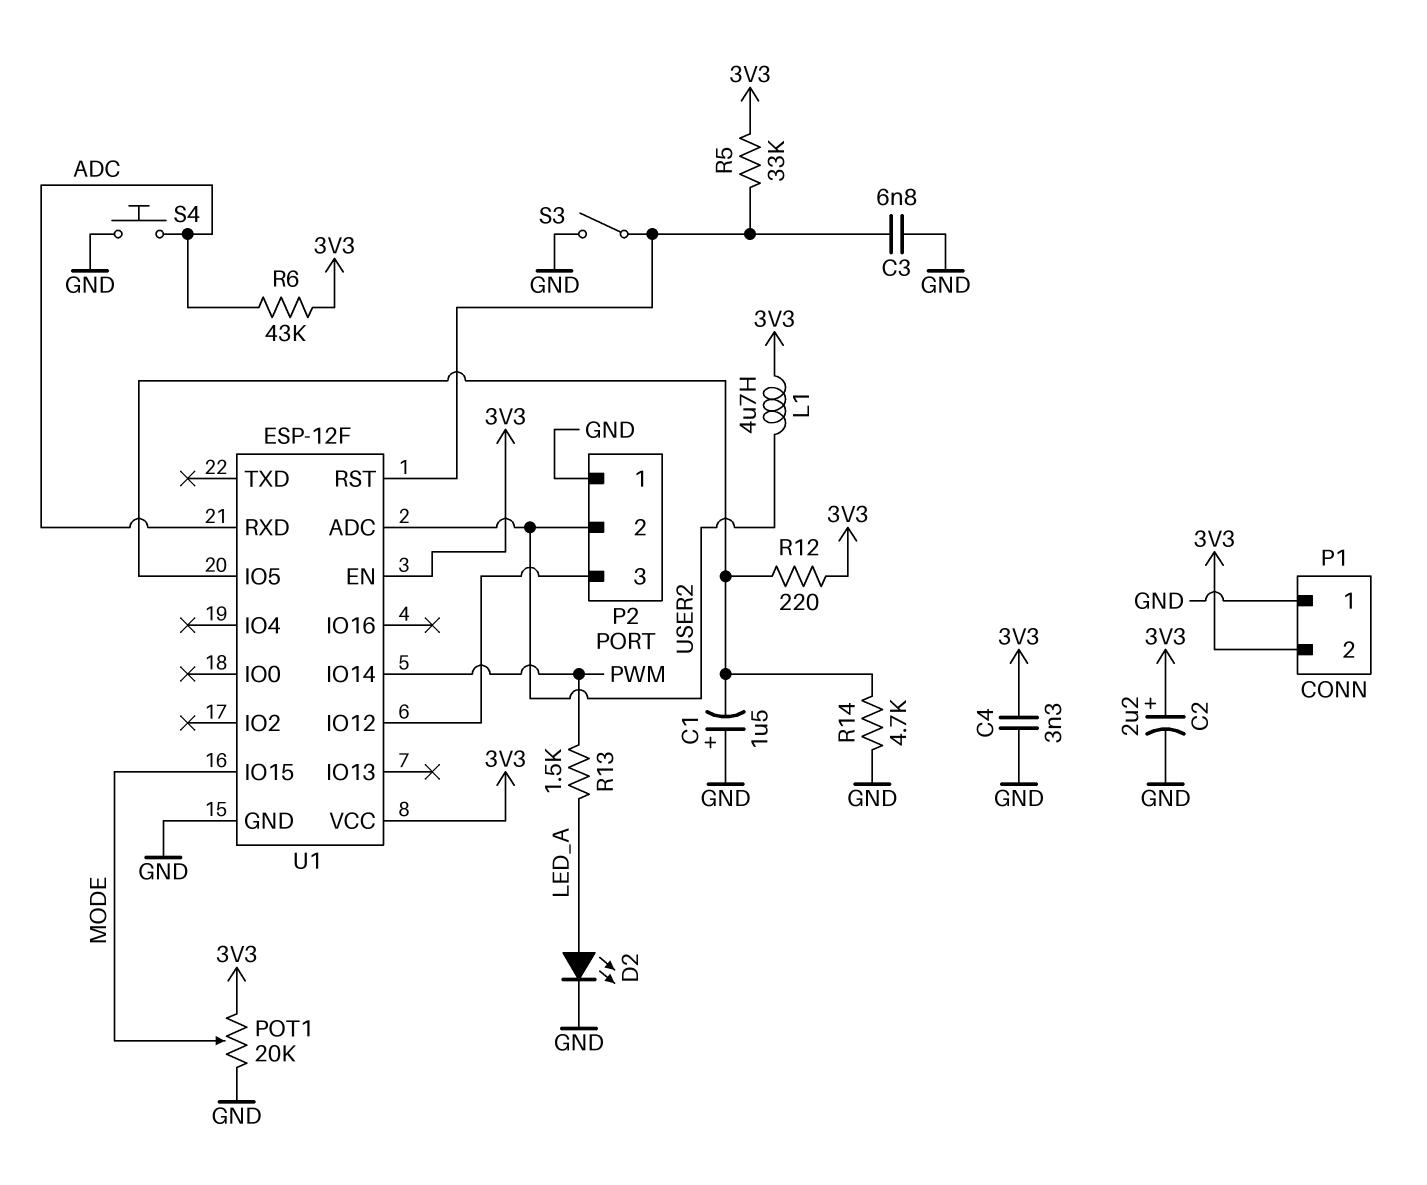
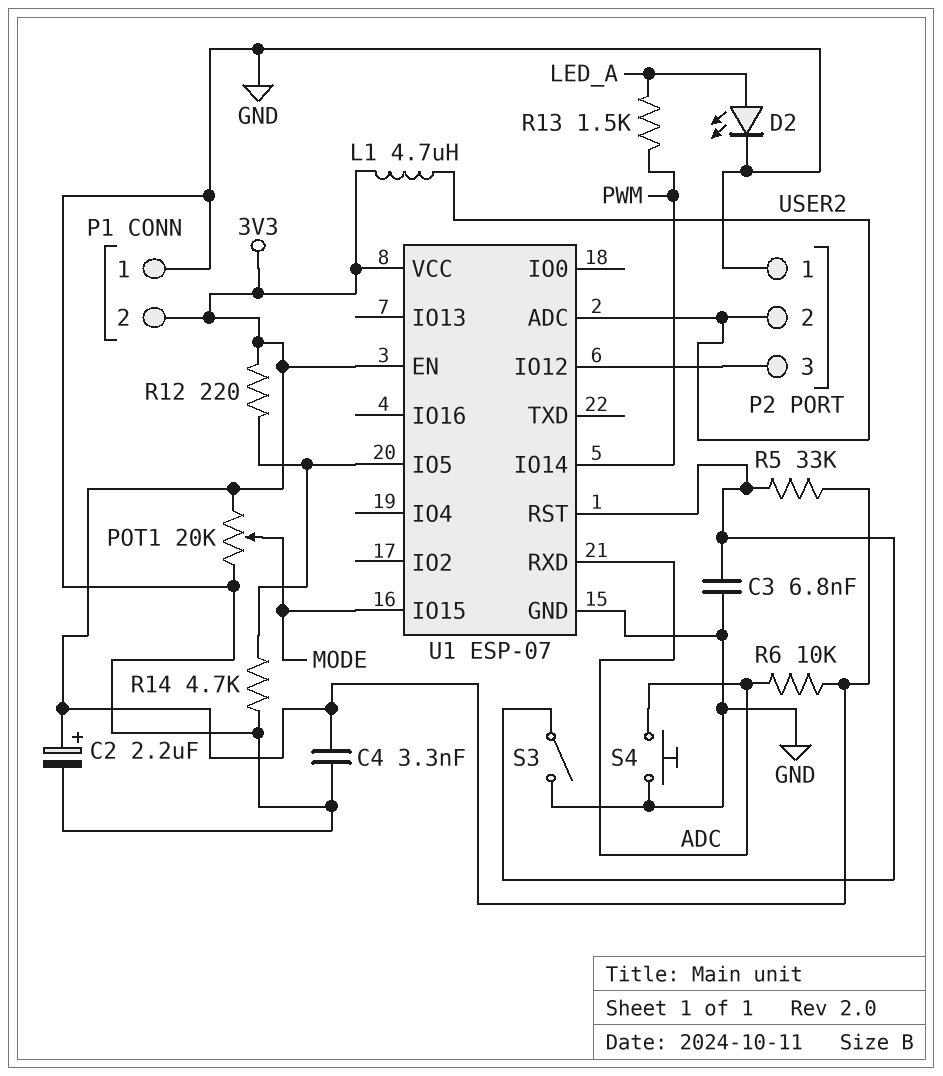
C1: 1.5uF (plus GND, minus U1/IO5) -> none
R6: 43k (3V3, ADC) -> 10k (3V3, ADC)
U1: ESP-12F -> ESP-07

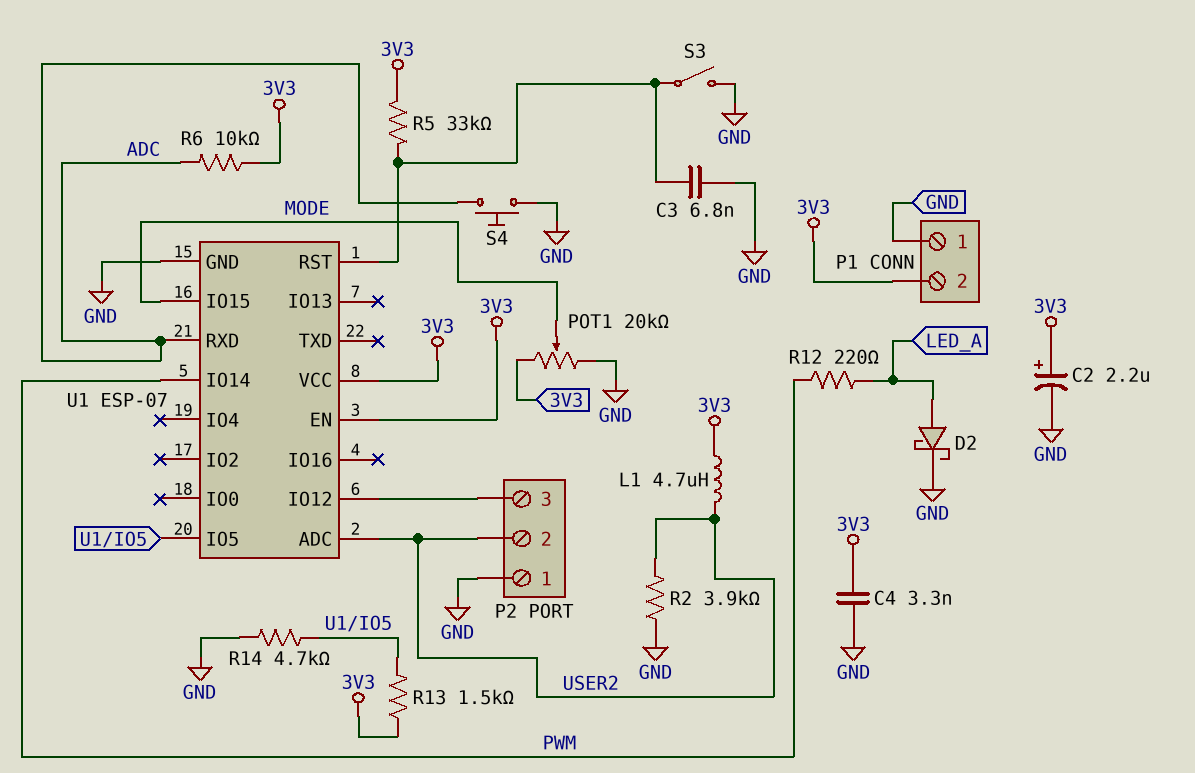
D2: LED (A LED_A, K GND) -> schottky (A LED_A, K GND)
R2: none -> 3.9k (GND, USER2)
R12: 220 (3V3, U1/IO5) -> 220 (LED_A, PWM)
R13: 1.5k (LED_A, PWM) -> 1.5k (3V3, U1/IO5)

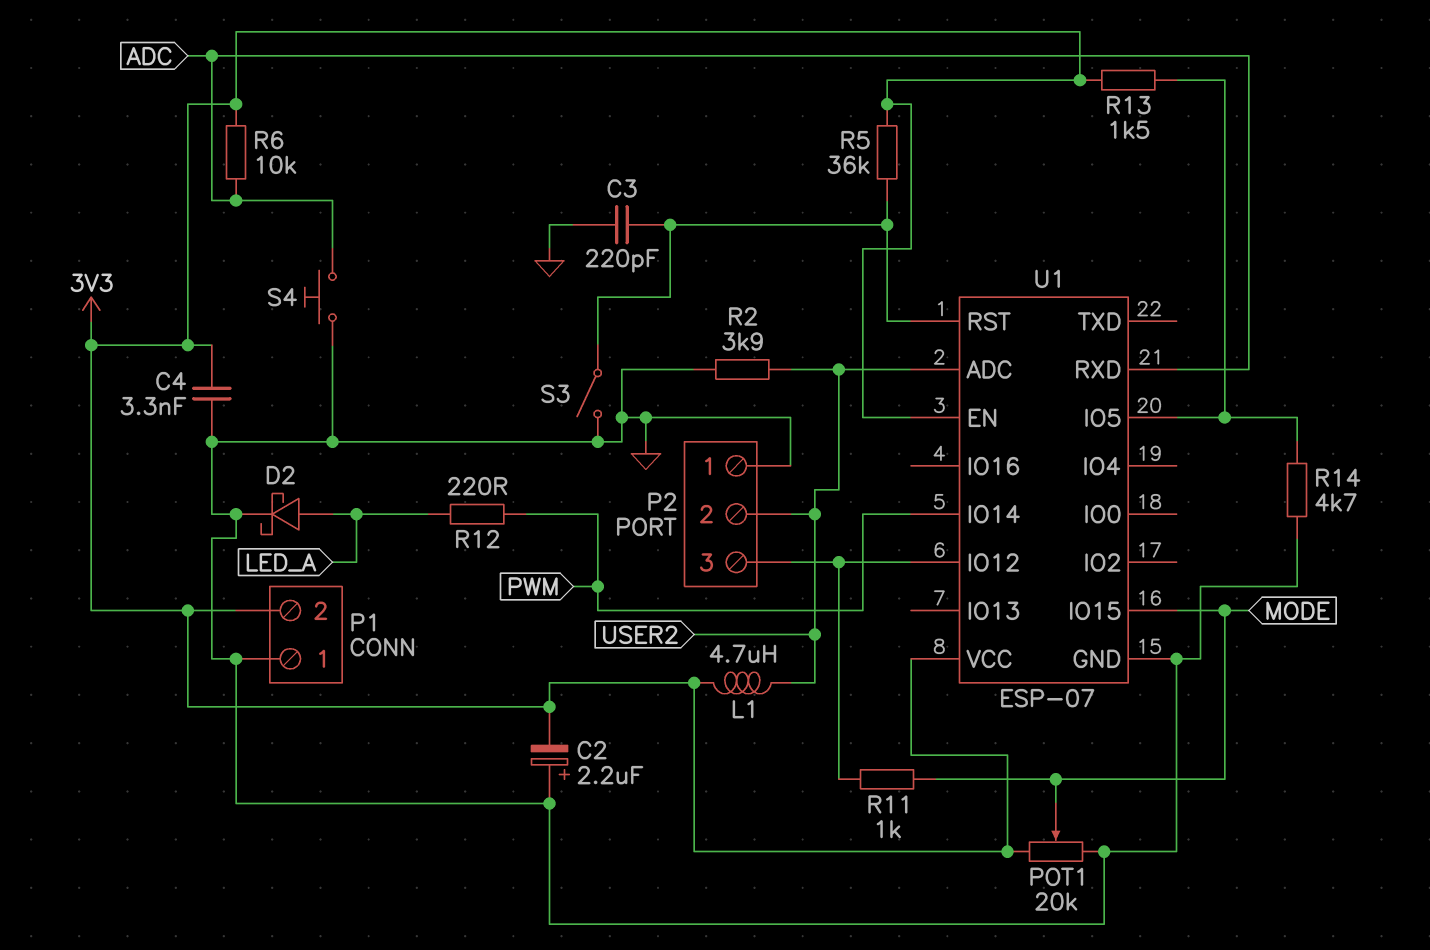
C2: 2.2uF (plus 3V3, minus GND) -> 2.2uF (plus GND, minus 3V3)
C3: 6.8nF (GND, U1/RST) -> 220pF (GND, U1/RST)
R5: 33k (3V3, U1/RST) -> 36k (3V3, U1/RST)
R11: none -> 1k (MODE, P2/3)

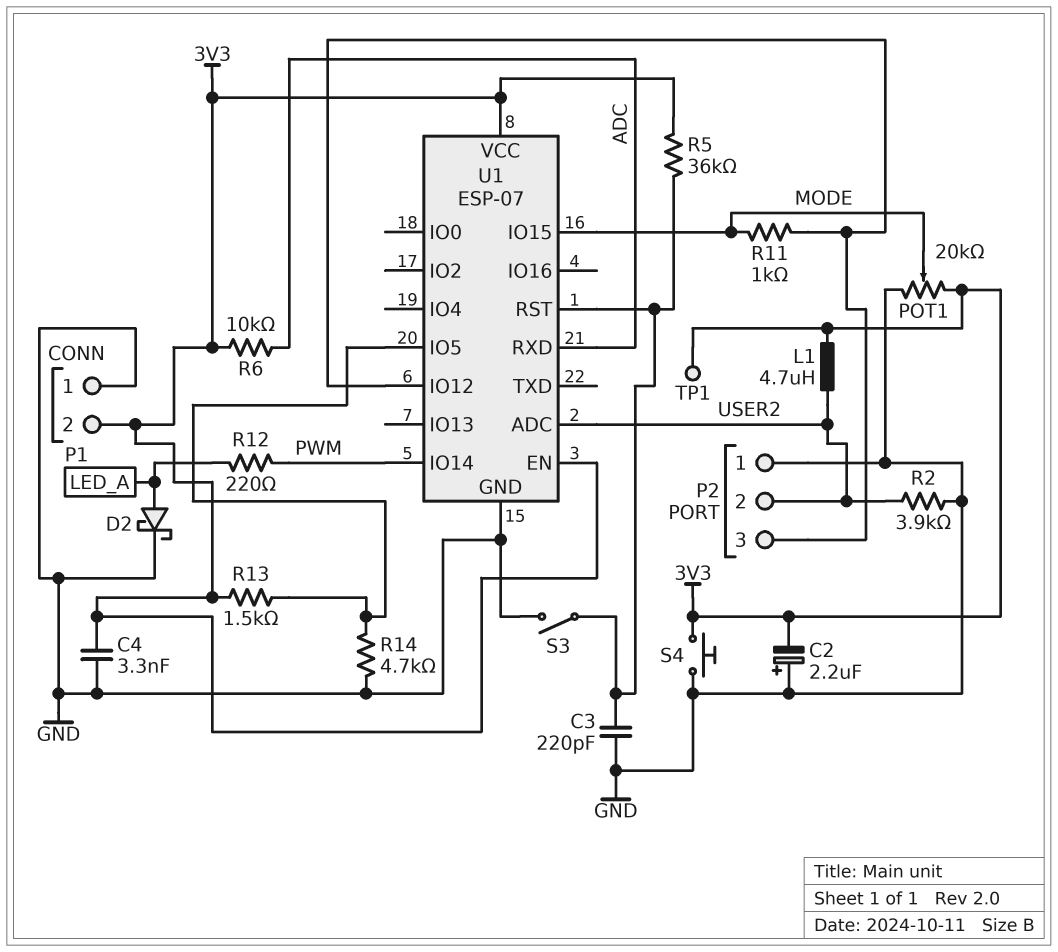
S4: button (ADC, GND) -> button (3V3, GND)
TP1: none -> test point (3V3)

